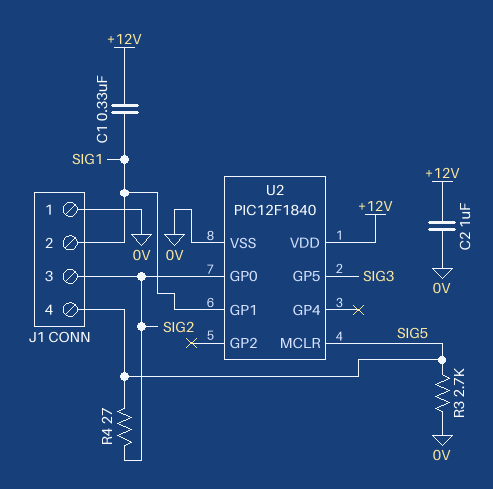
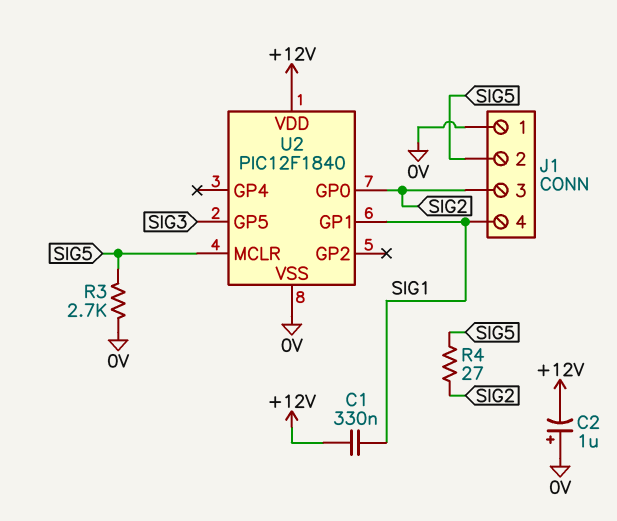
C2: 1uF (+12V, 0V) -> 1uF (plus 0V, minus +12V)
J1 pin 2: SIG1 -> SIG5
J1 pin 4: SIG5 -> SIG1

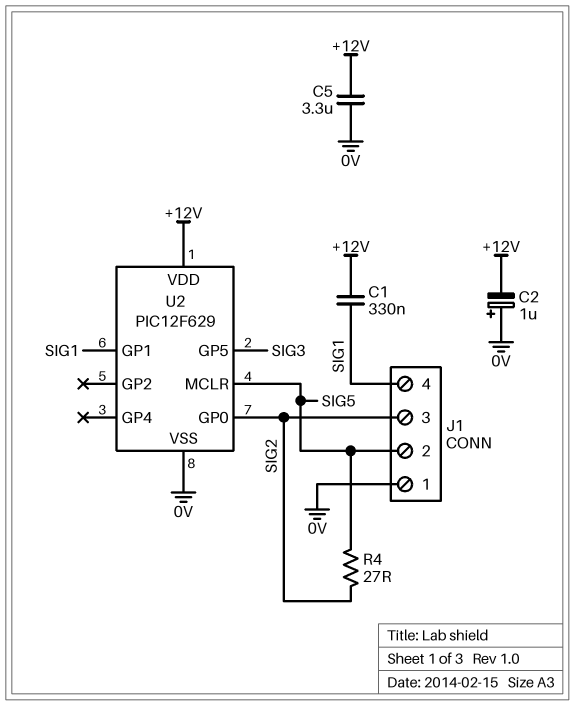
C5: none -> 3.3uF (+12V, 0V)
R3: 2.7k (0V, SIG5) -> none
U2: PIC12F1840 -> PIC12F629

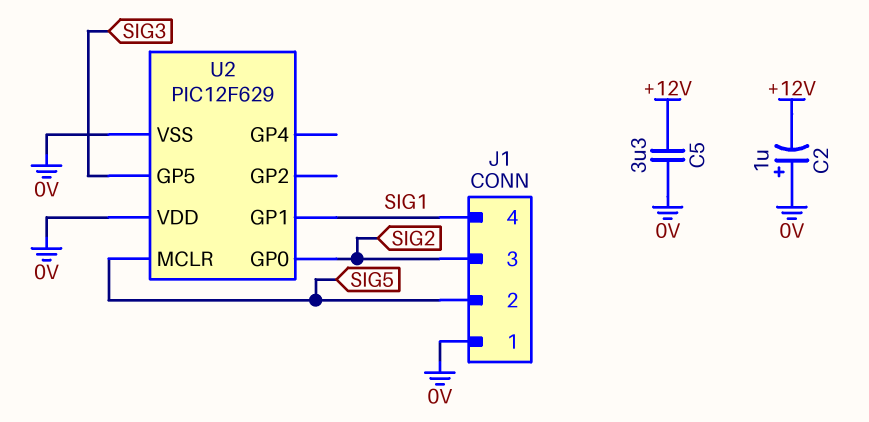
C1: 330nF (+12V, SIG1) -> none
R4: 27 (SIG2, SIG5) -> none
U2 pin VDD: +12V -> 0V

